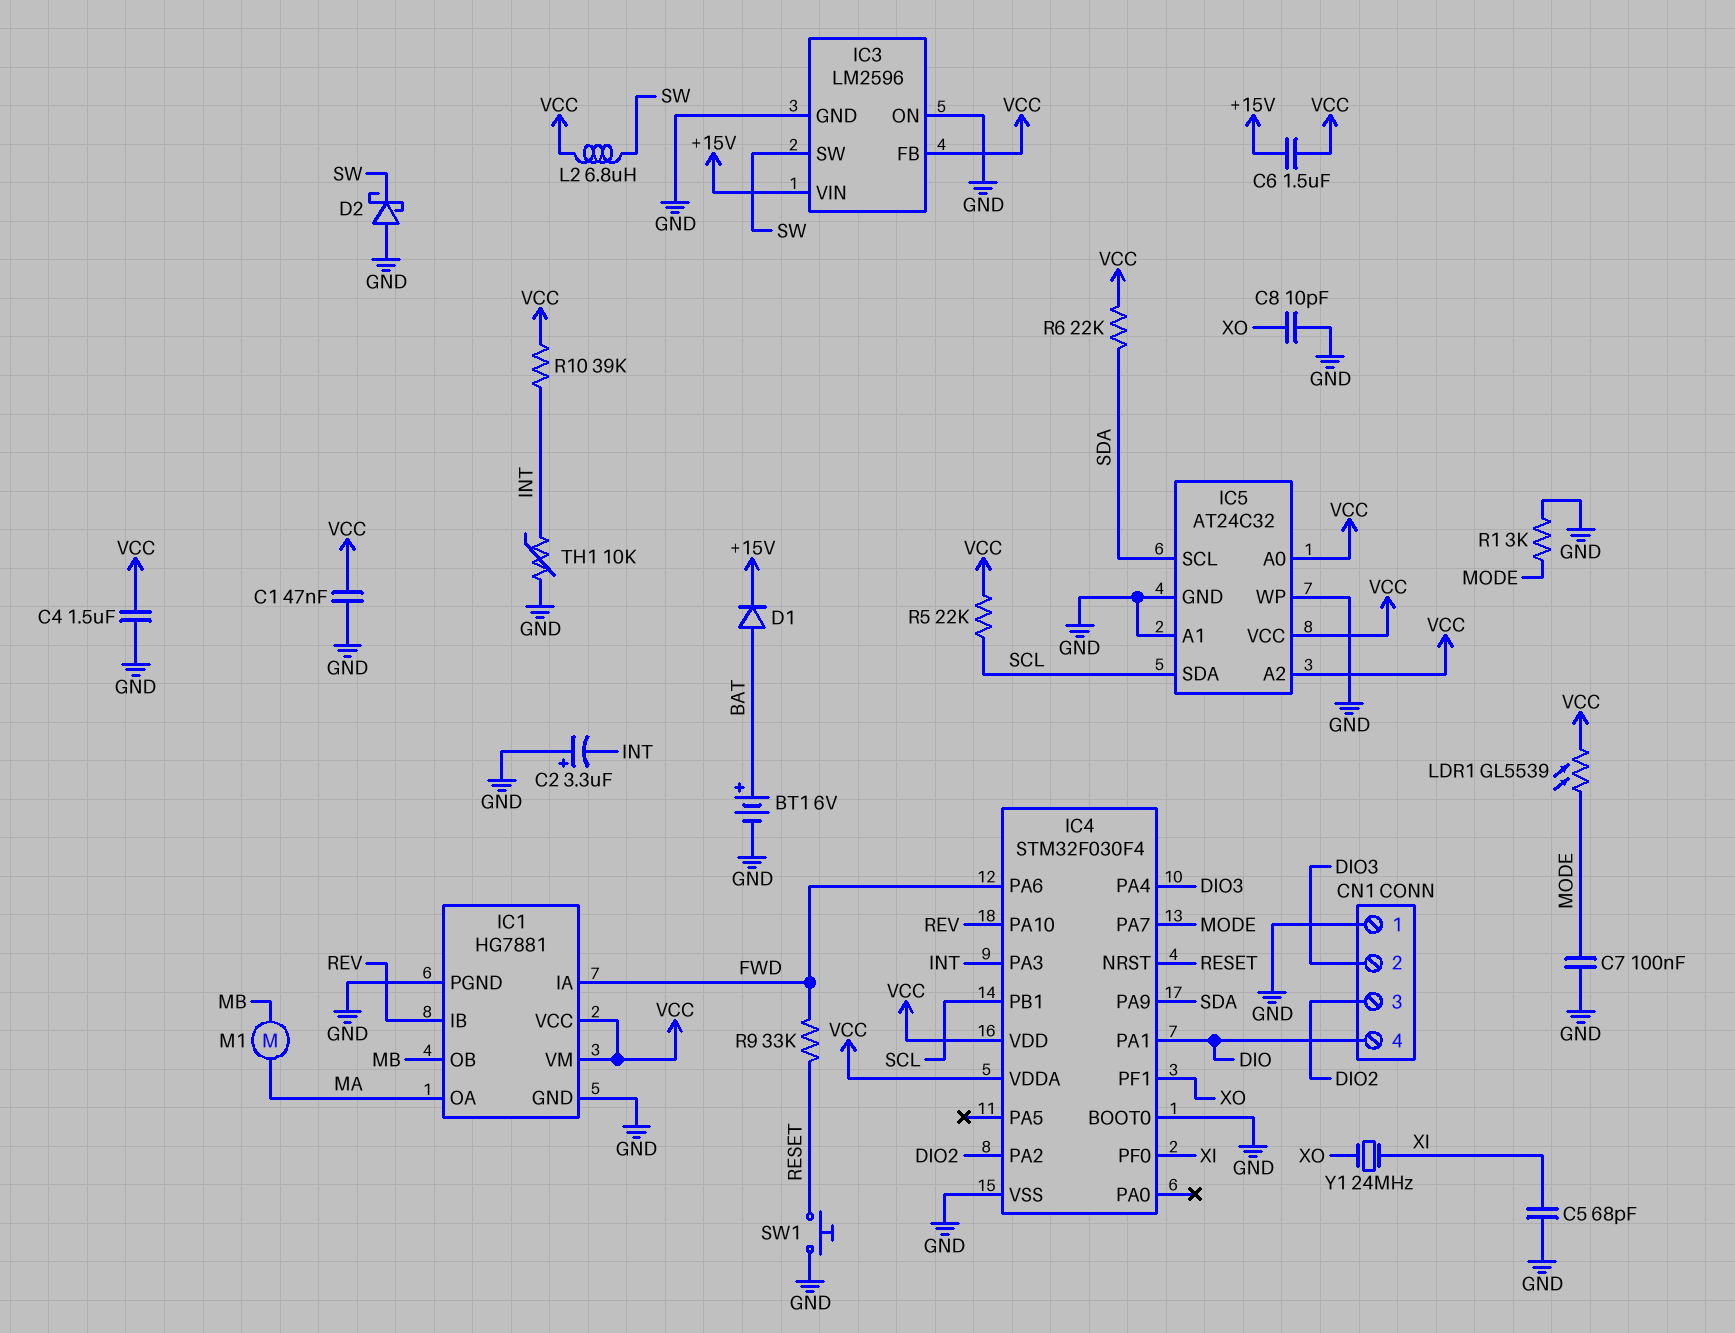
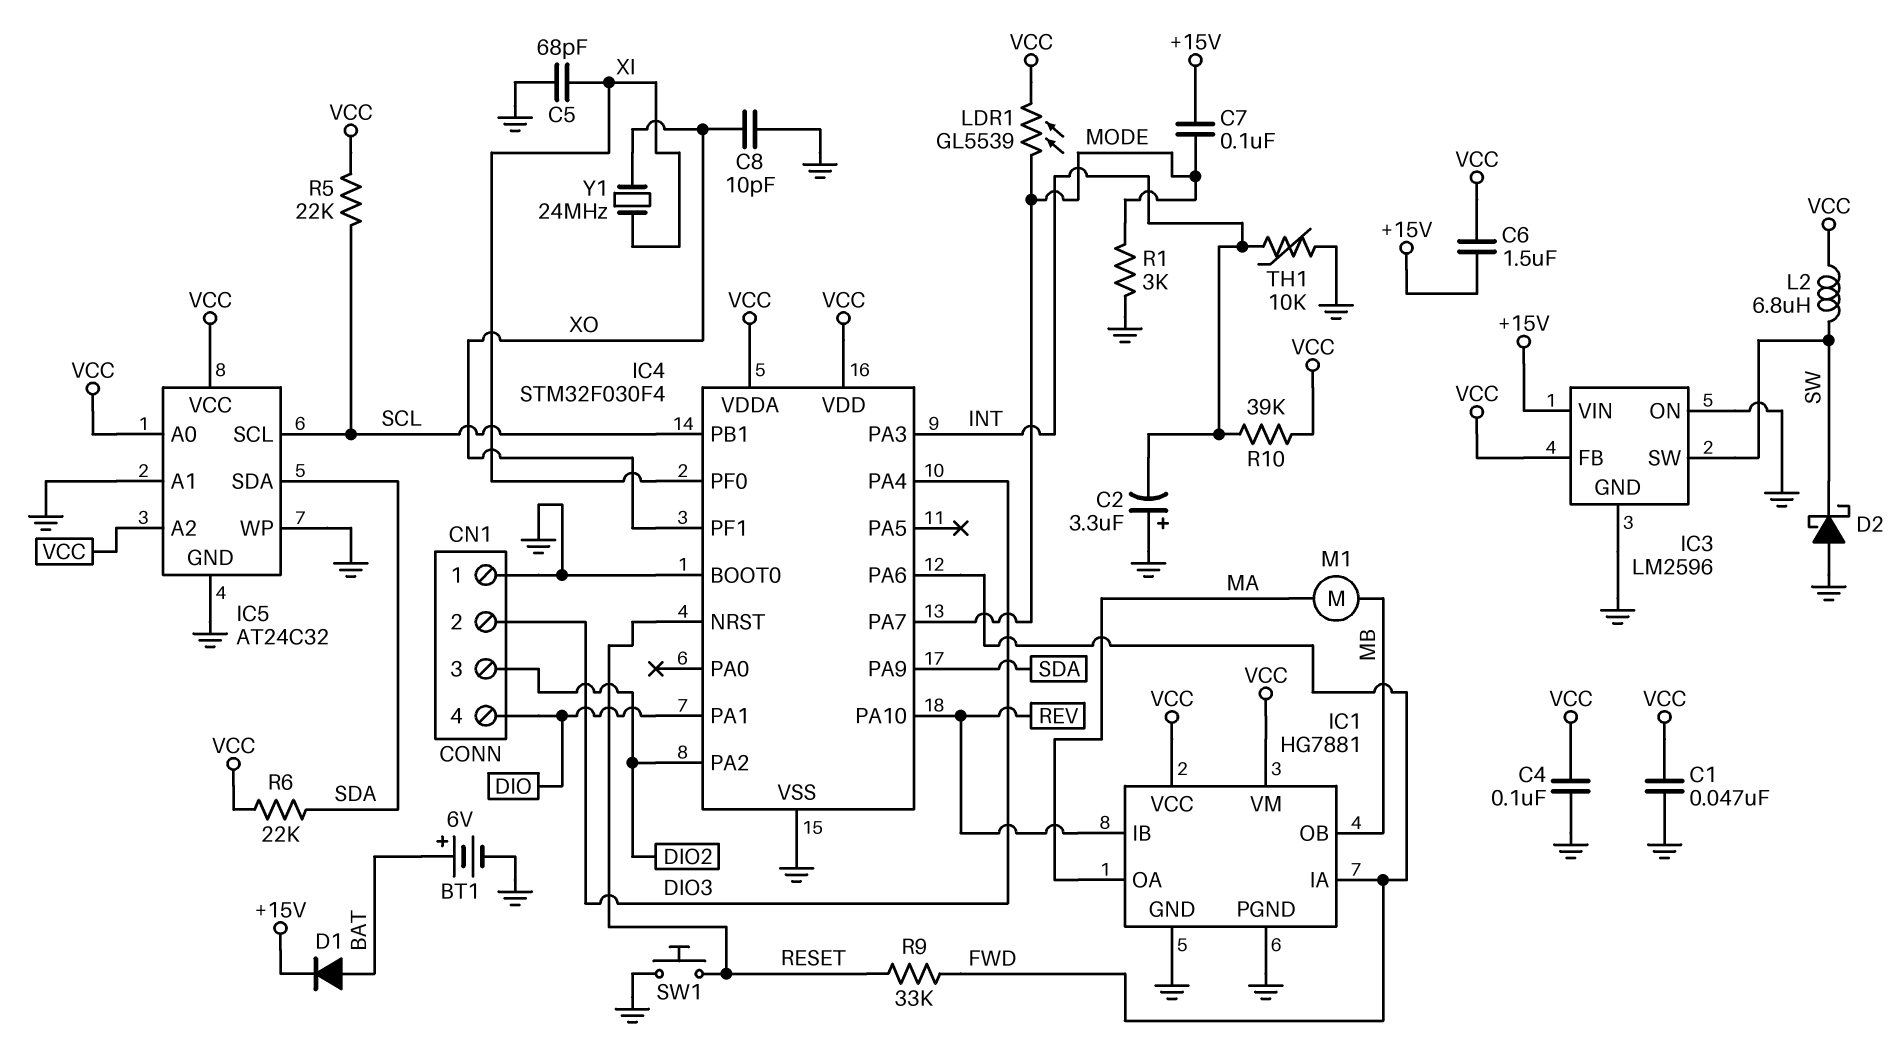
C4: 1.5uF (GND, VCC) -> 100nF (GND, VCC)
C7: 100nF (GND, MODE) -> 100nF (+15V, MODE)
IC5 pin SCL: SDA -> SCL
IC5 pin SDA: SCL -> SDA

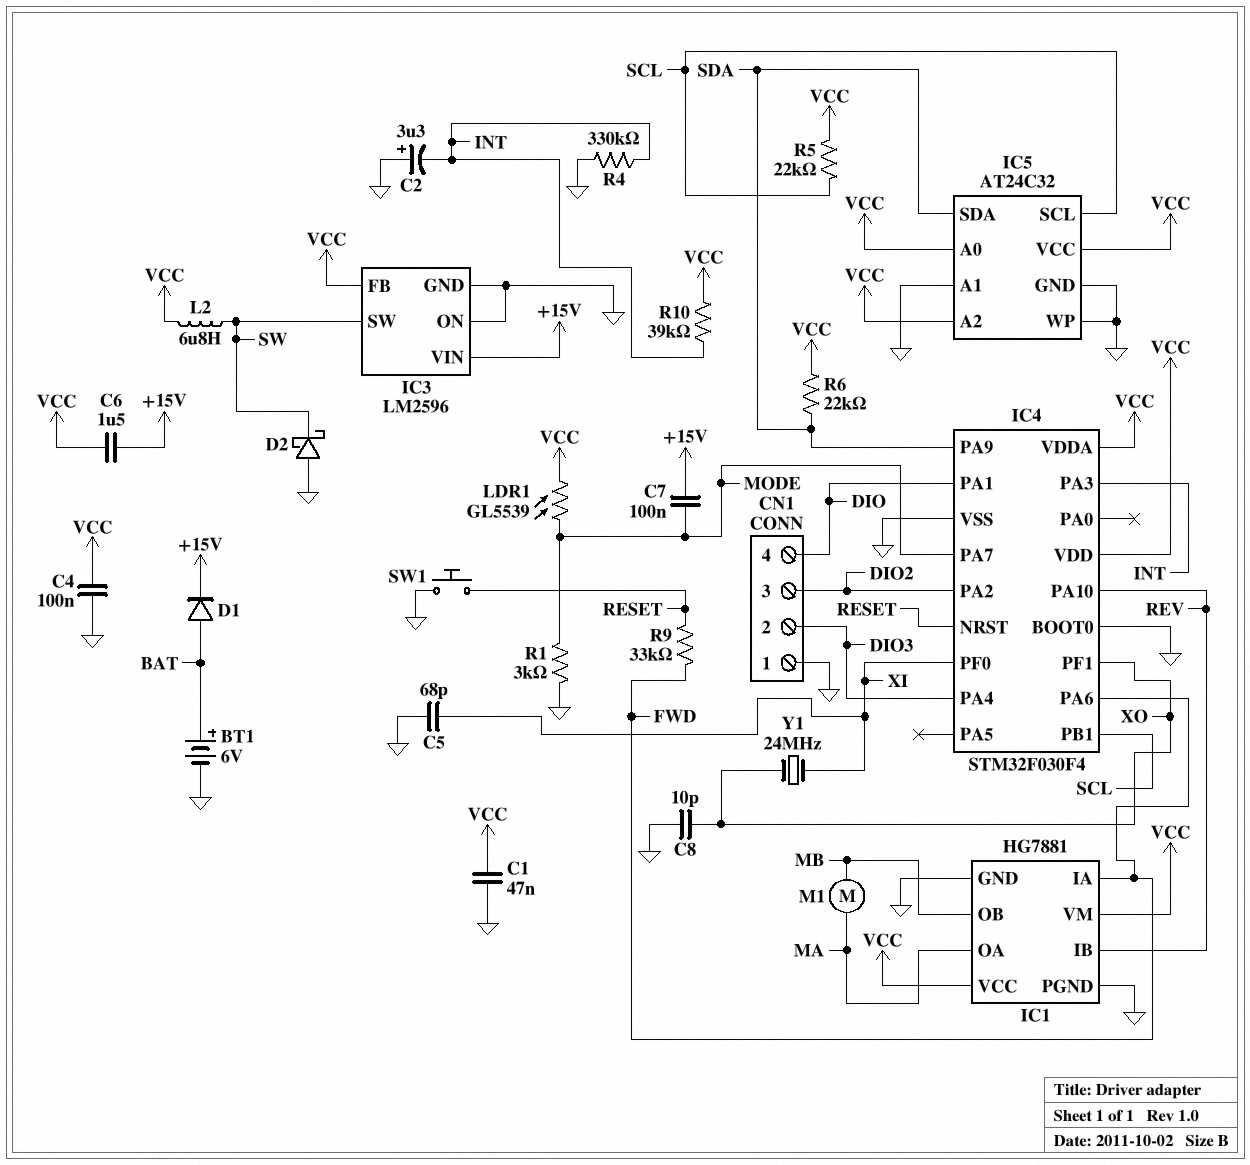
R4: none -> 330k (GND, INT)
TH1: 10k (GND, INT) -> none

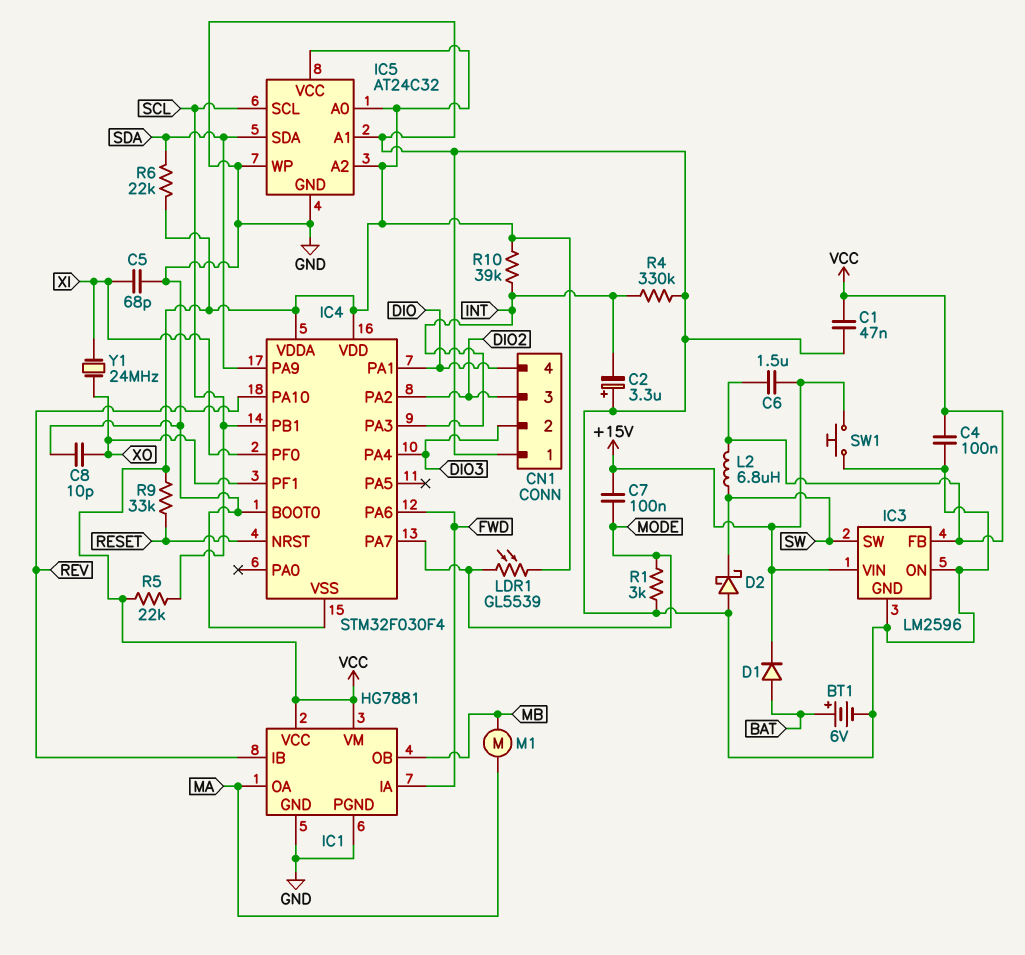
R9: 33k (FWD, RESET) -> 33k (RESET, VCC)
SW1: button (GND, RESET) -> button (+15V, GND)

